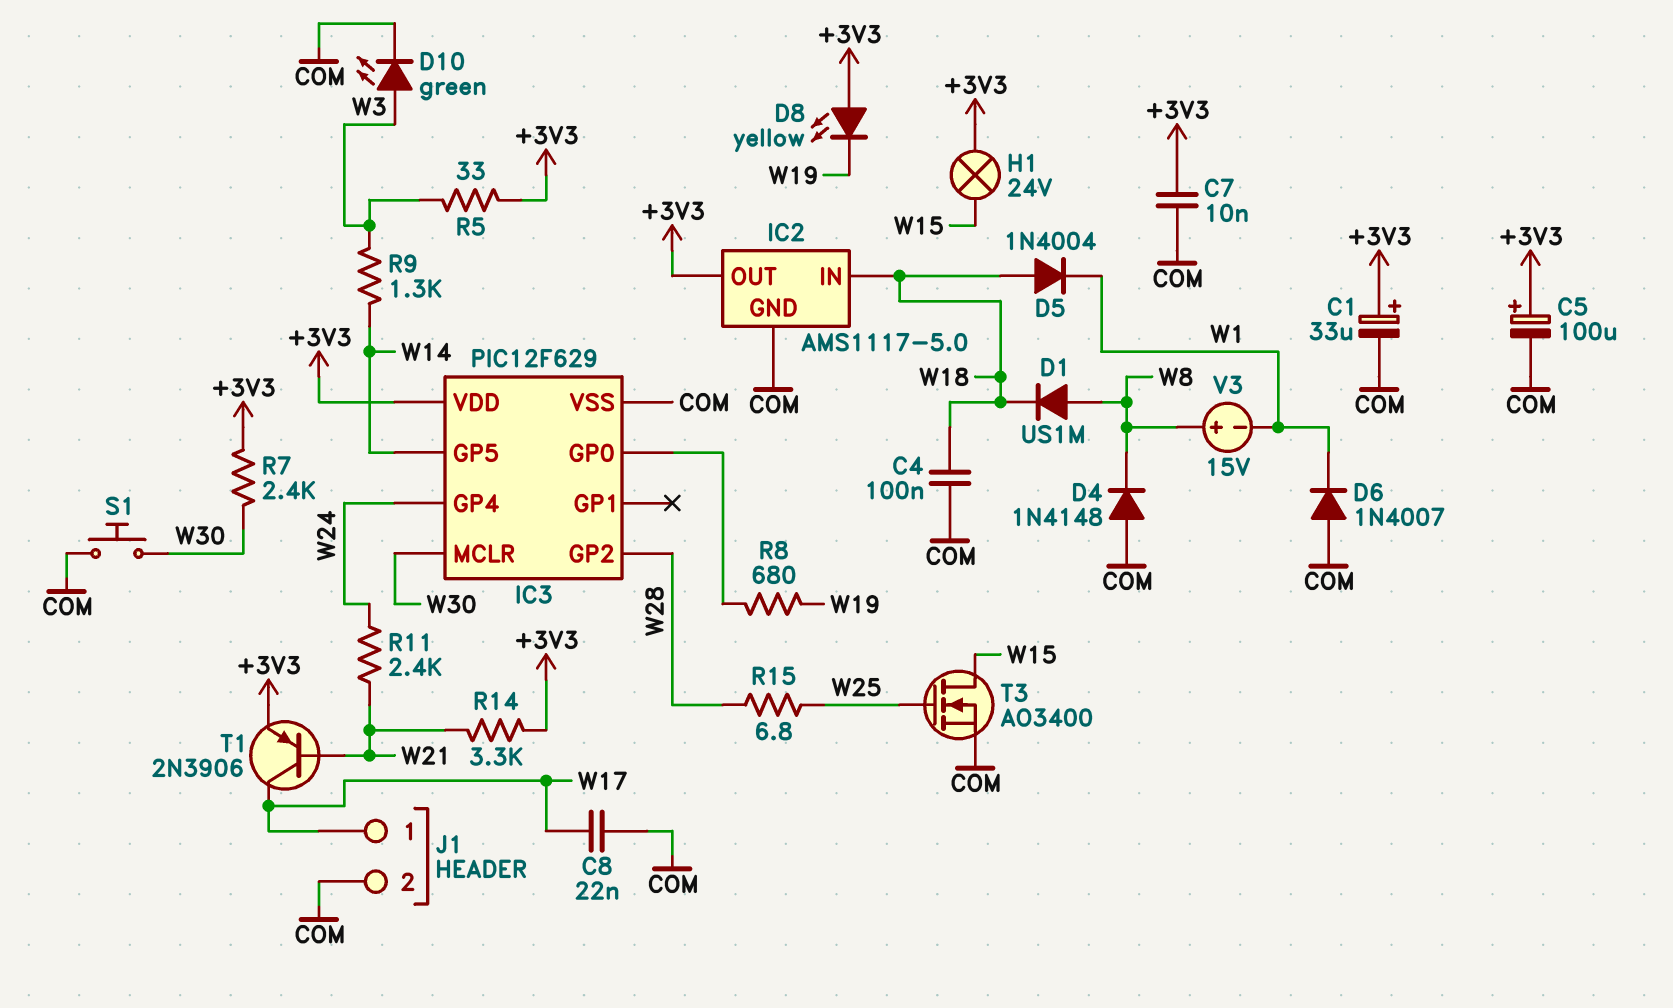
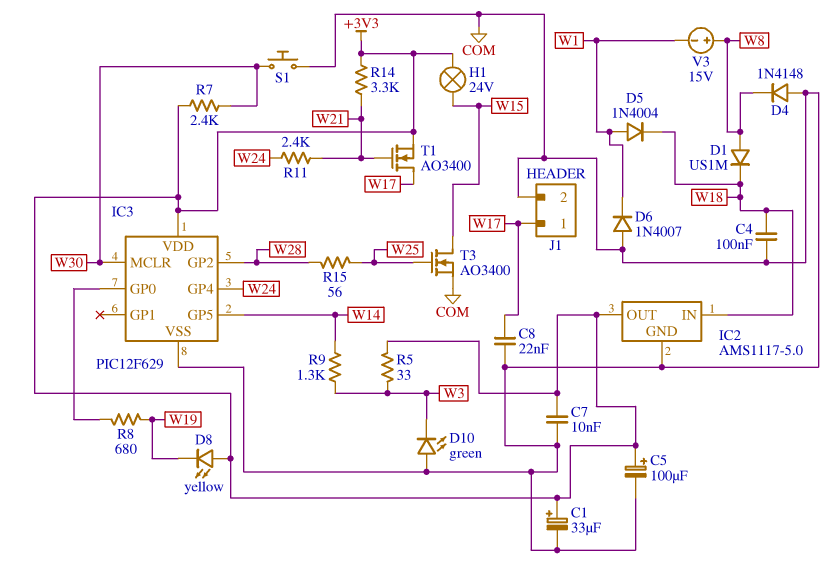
D5: diode 1N4004 (A W18, K W1) -> diode 1N4004 (A W1, K W18)
D10: LED green (A W3, K COM) -> LED green (A COM, K W3)
R15: 6.8 (W25, W28) -> 56 (W25, W28)
T1: PNP 2N3906 (B W21, C W17, E +3V3) -> NMOS AO3400 (G W21, D W17, S +3V3)

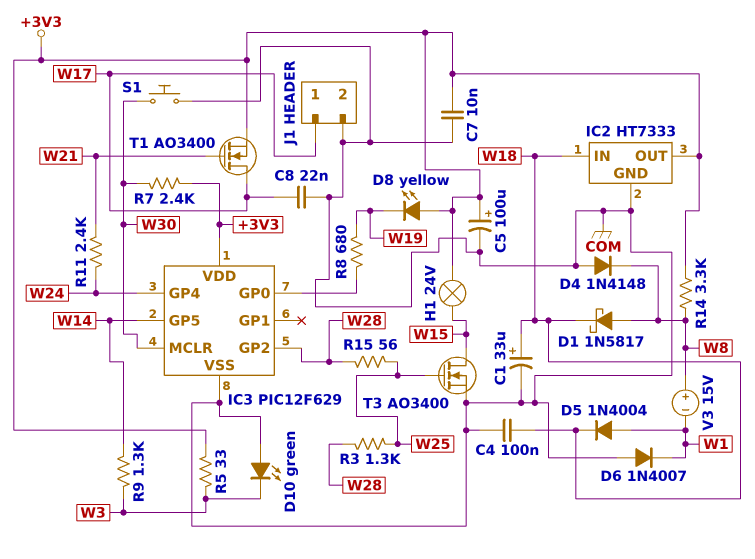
C1: 33uF (plus +3V3, minus COM) -> 33uF (plus W18, minus COM)
D1: diode US1M (A W8, K W18) -> schottky 1N5817 (A W8, K W18)
IC2: AMS1117-5.0 -> HT7333
R3: none -> 1.3k (W25, W28)
R14: 3.3k (+3V3, W21) -> 3.3k (+3V3, W8)

